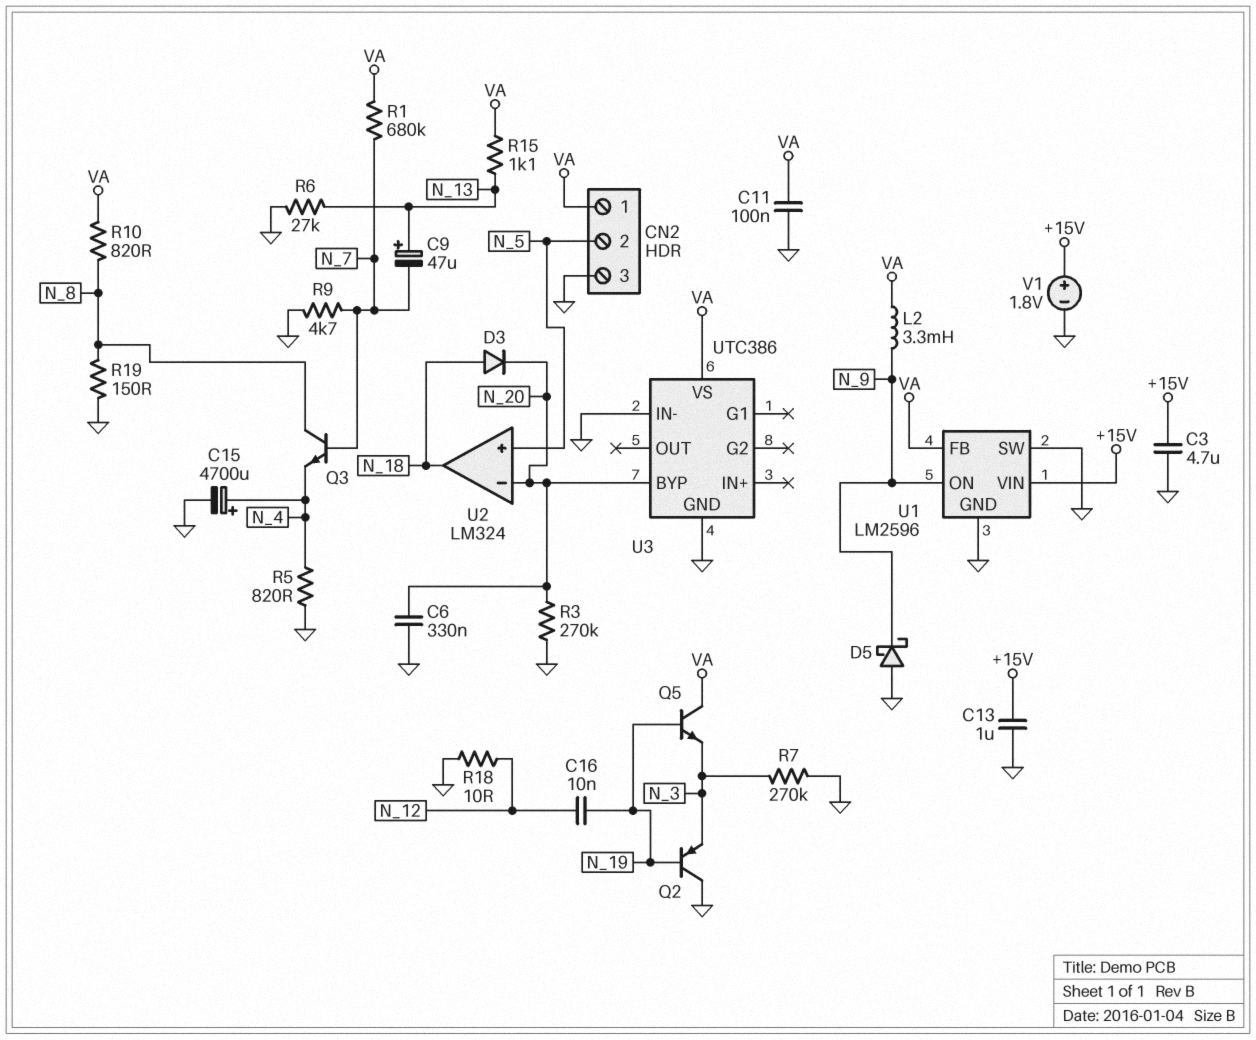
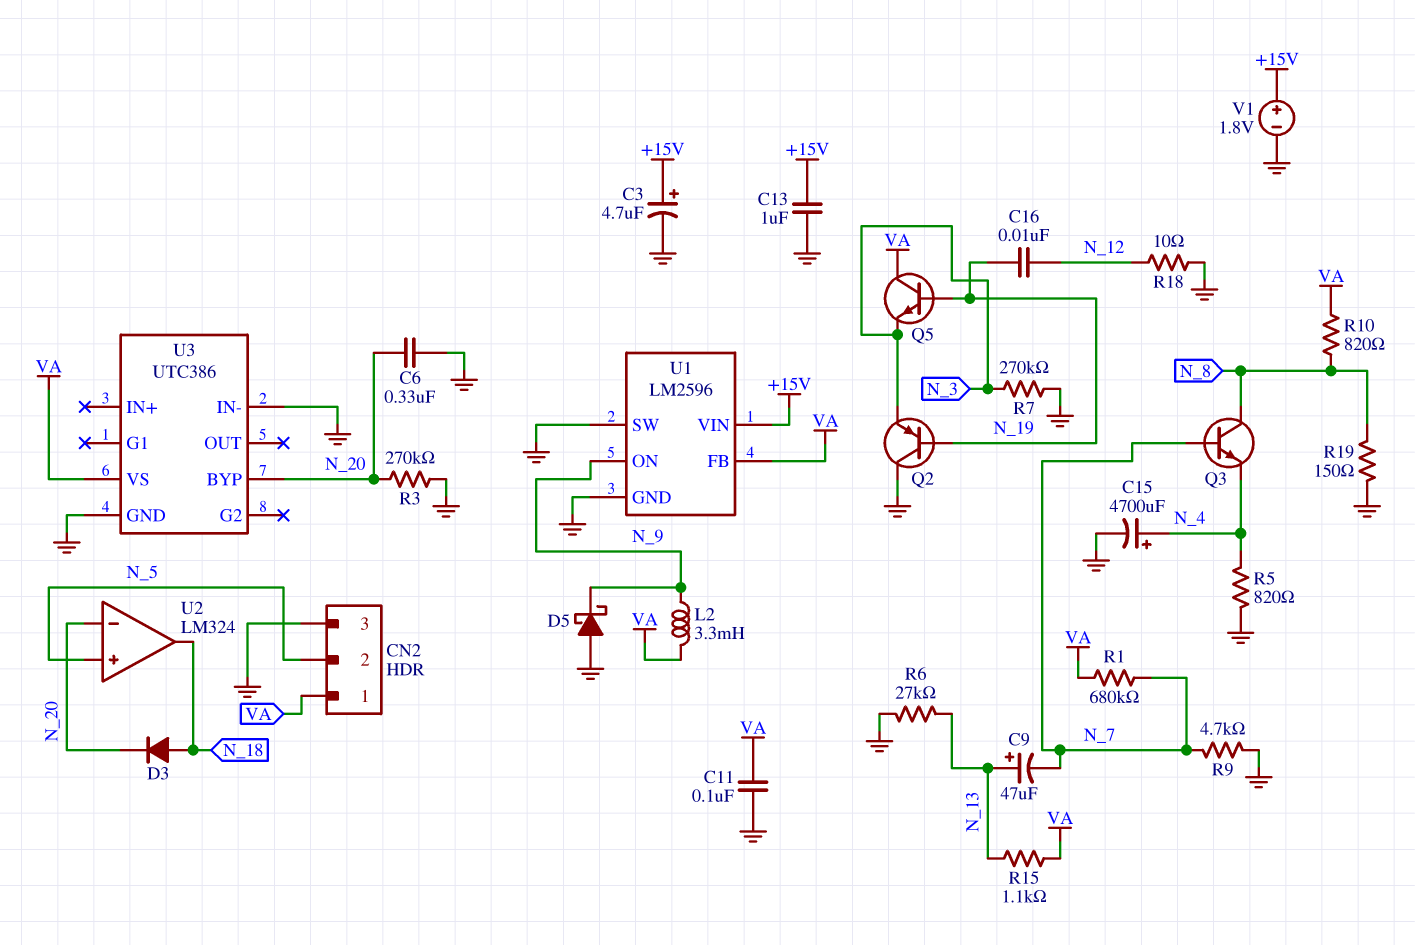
C3: 4.7uF (+15V, GND) -> 4.7uF (plus +15V, minus GND)

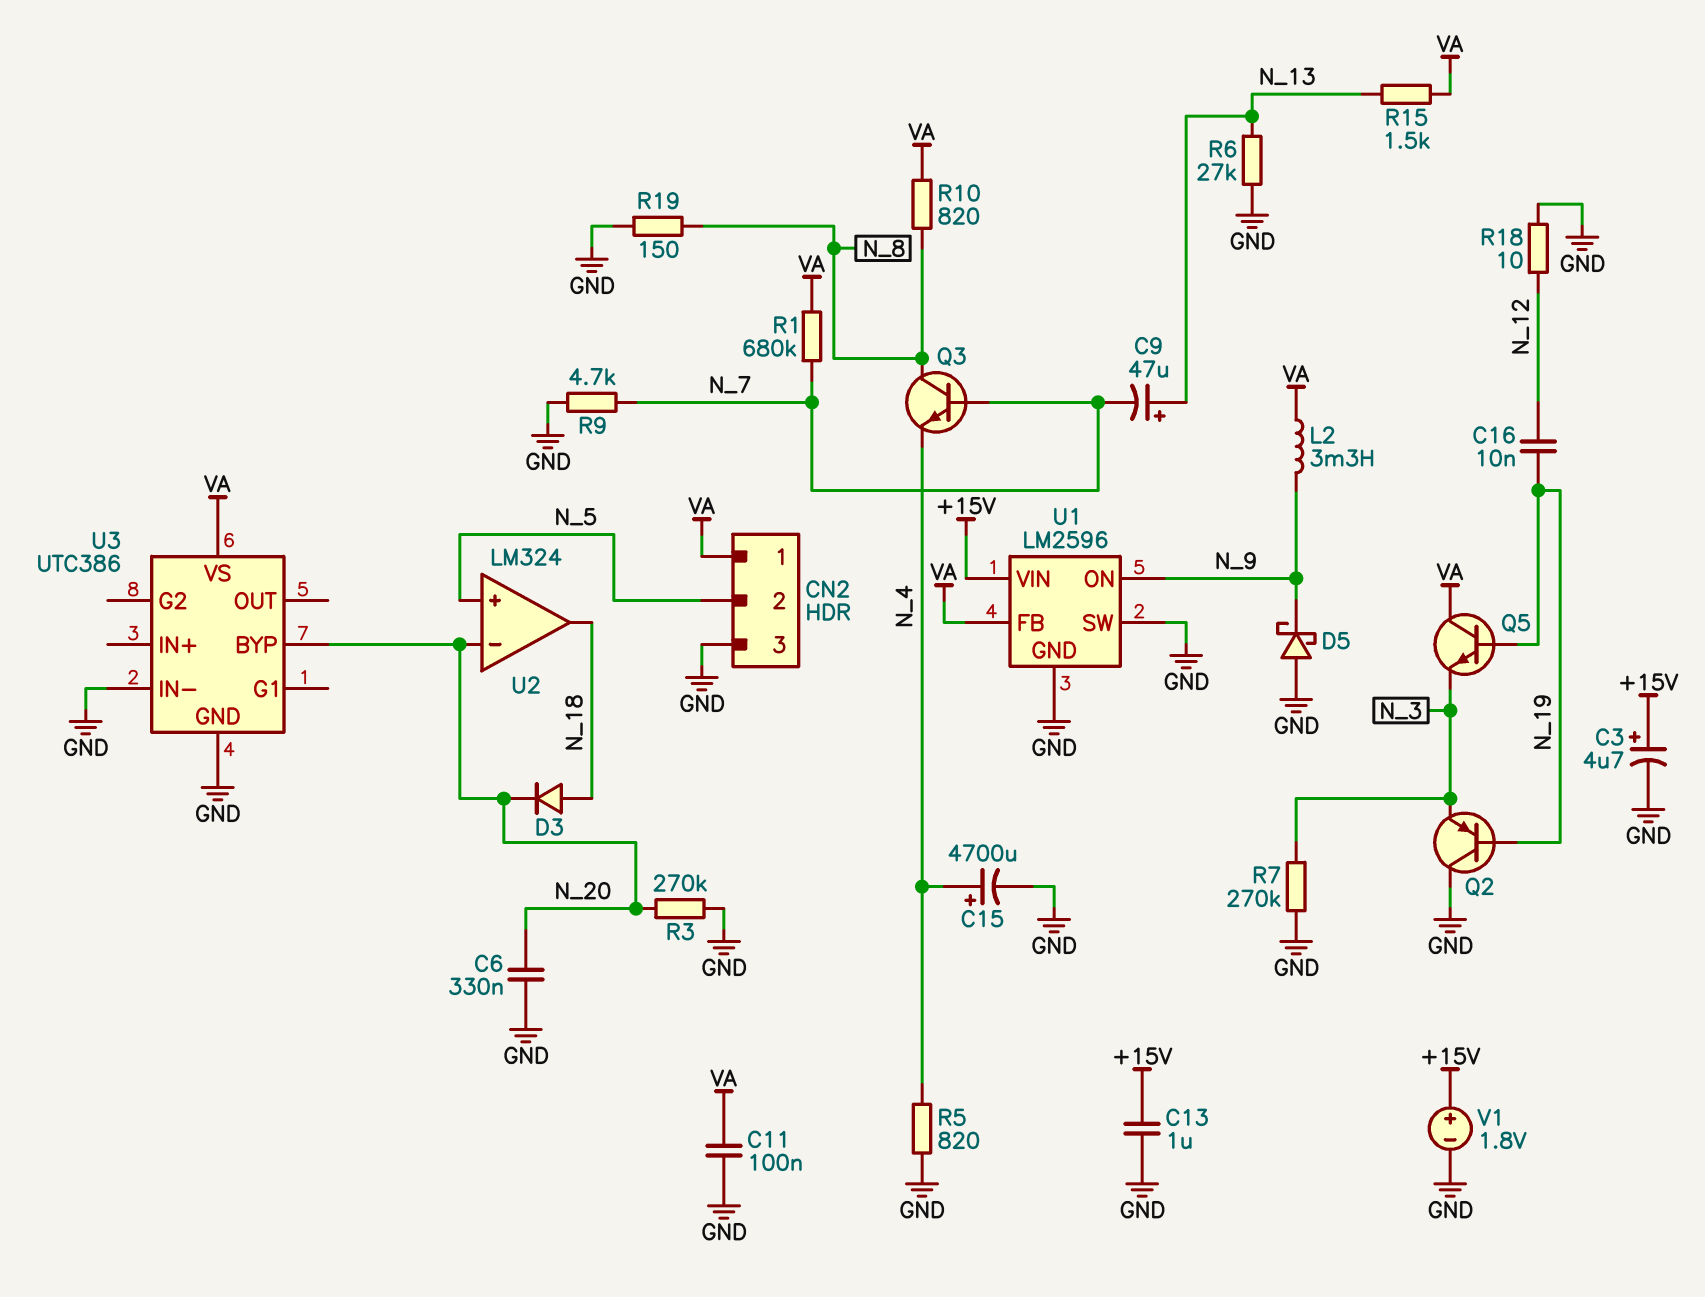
R15: 1.1k (N_13, VA) -> 1.5k (N_13, VA)

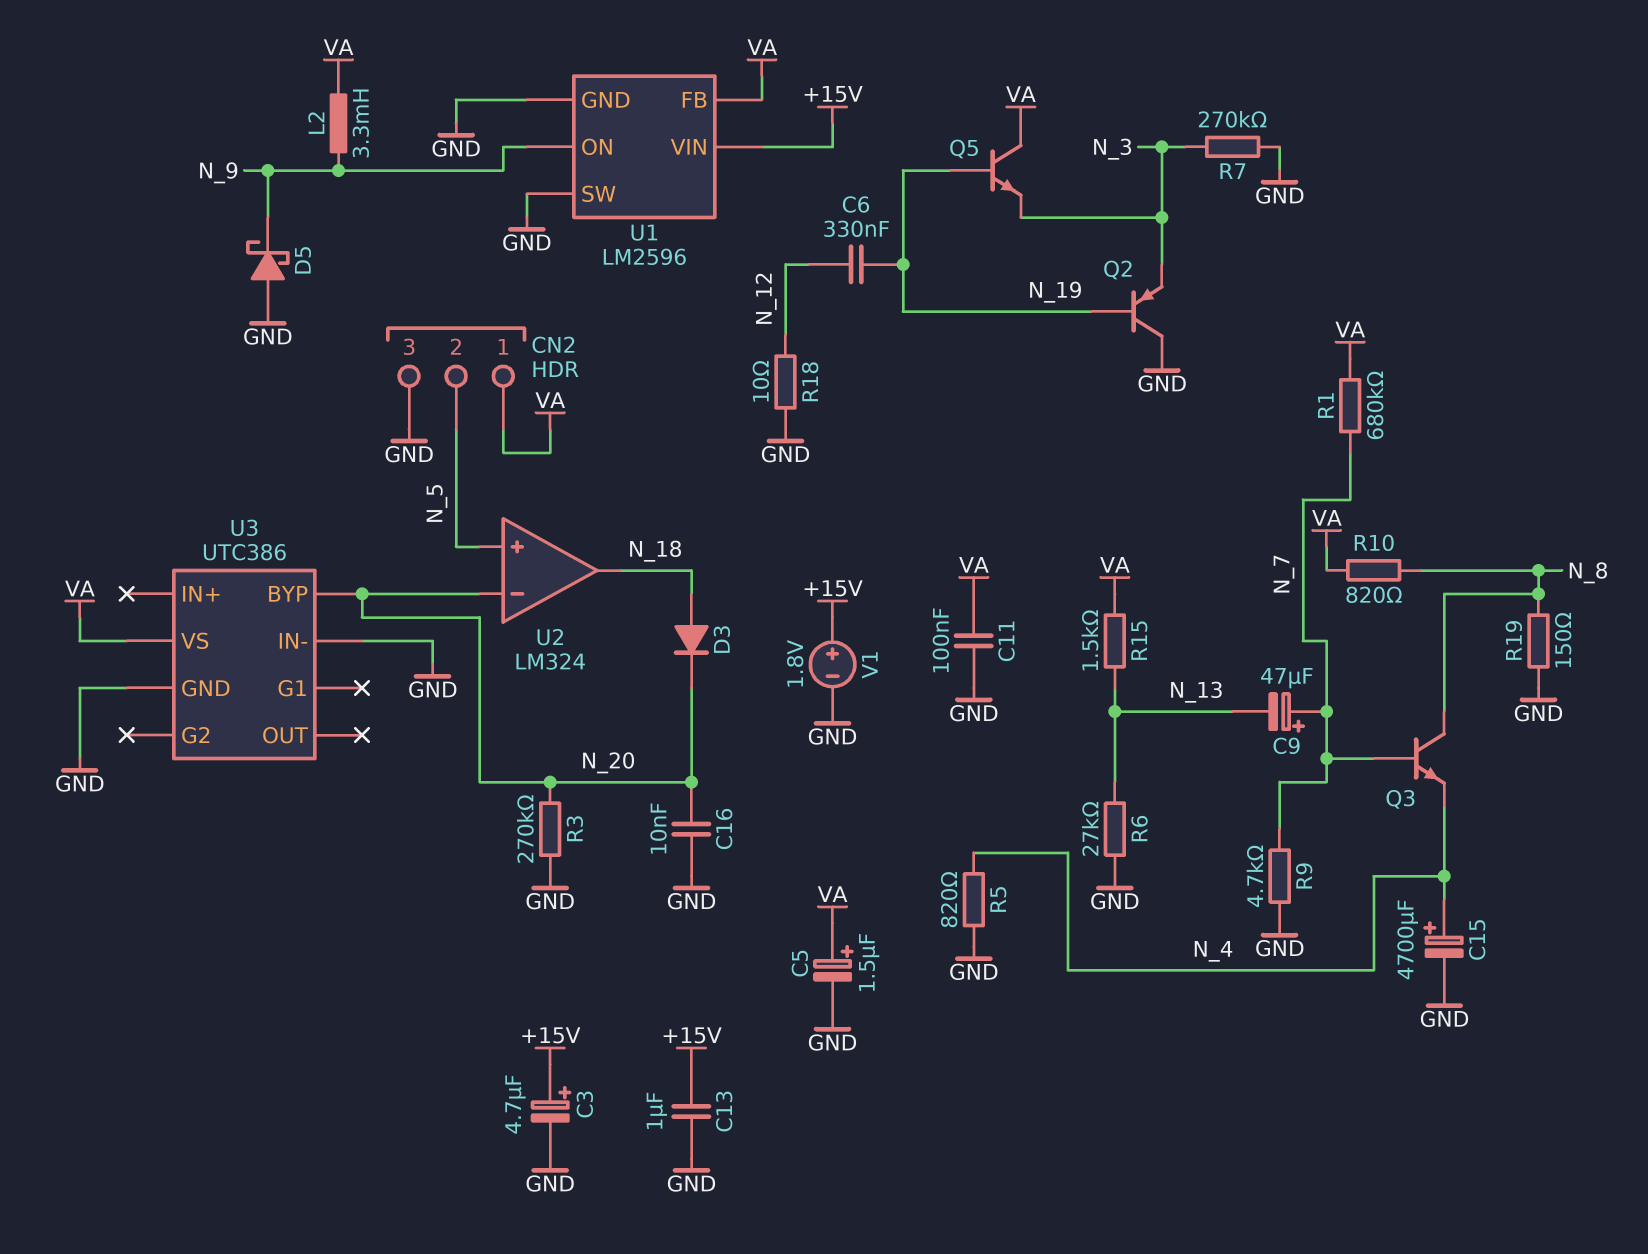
C5: none -> 1.5uF (plus VA, minus GND)
C6: 330nF (GND, N_20) -> 330nF (N_12, N_19)
C9: 47uF (plus N_13, minus N_7) -> 47uF (plus N_7, minus N_13)
C16: 10nF (N_12, N_19) -> 10nF (GND, N_20)

